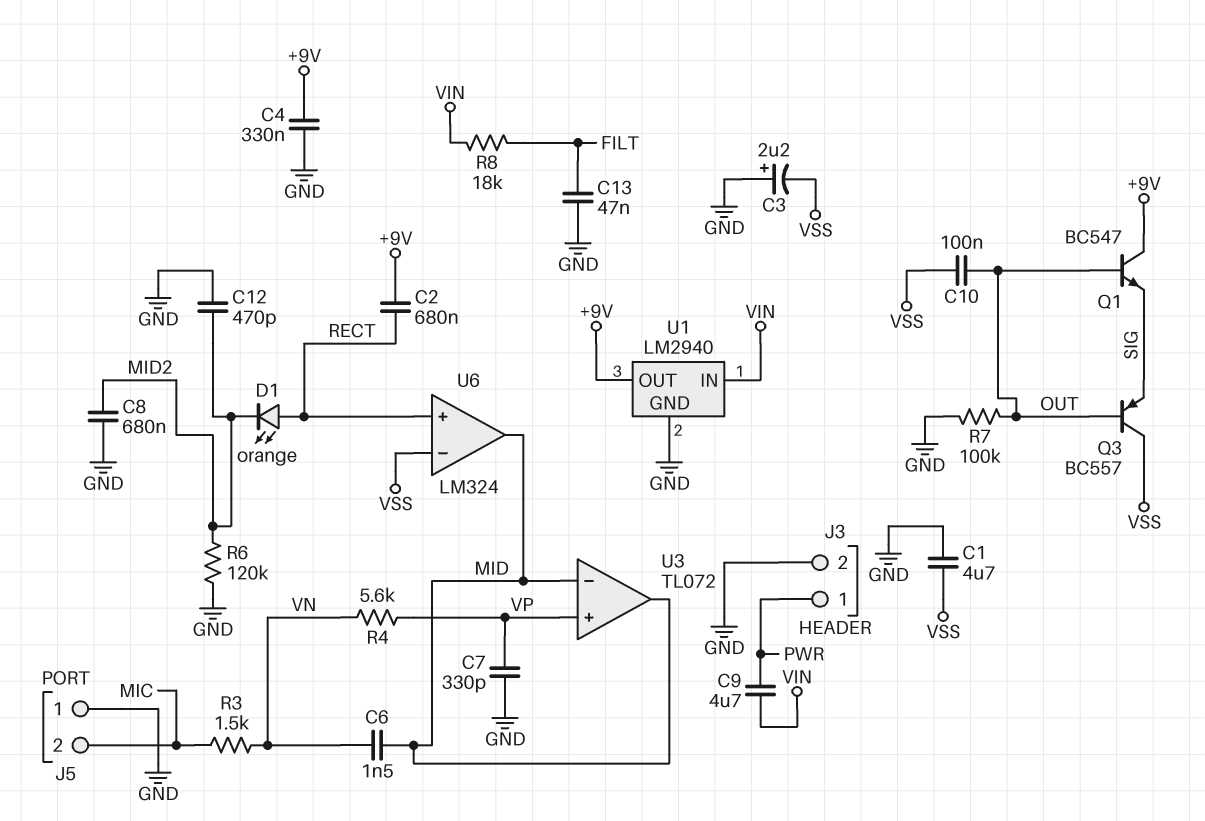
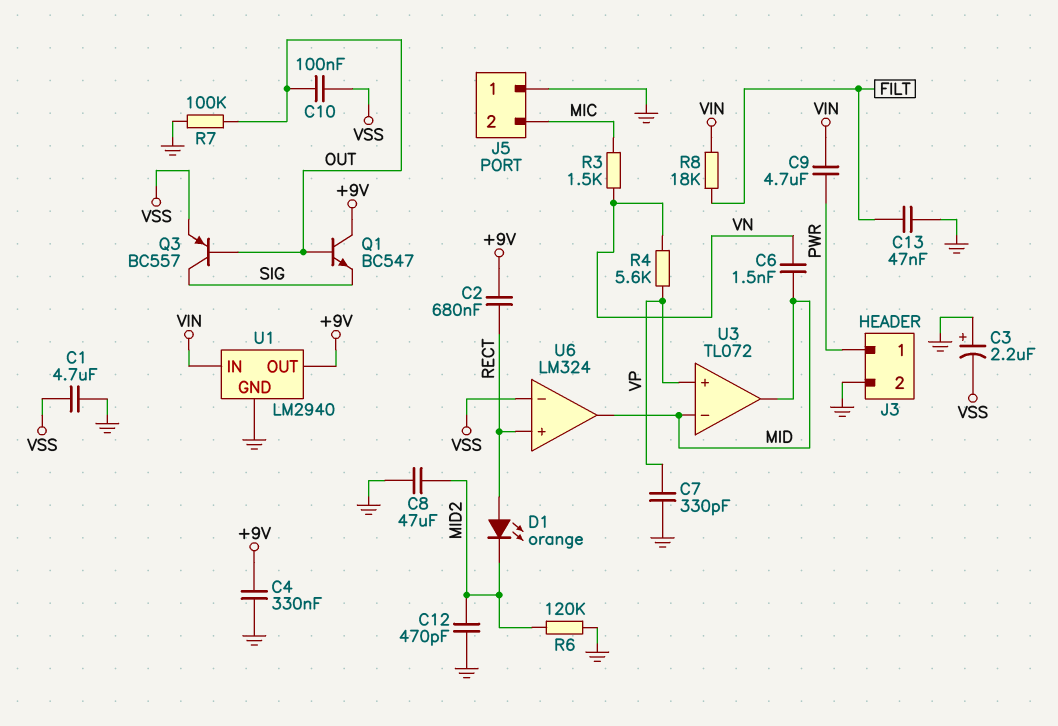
C8: 680nF (GND, MID2) -> 47uF (GND, MID2)
Q3: PNP BC557 (B OUT, C VSS, E SIG) -> PNP BC557 (B OUT, C SIG, E VSS)

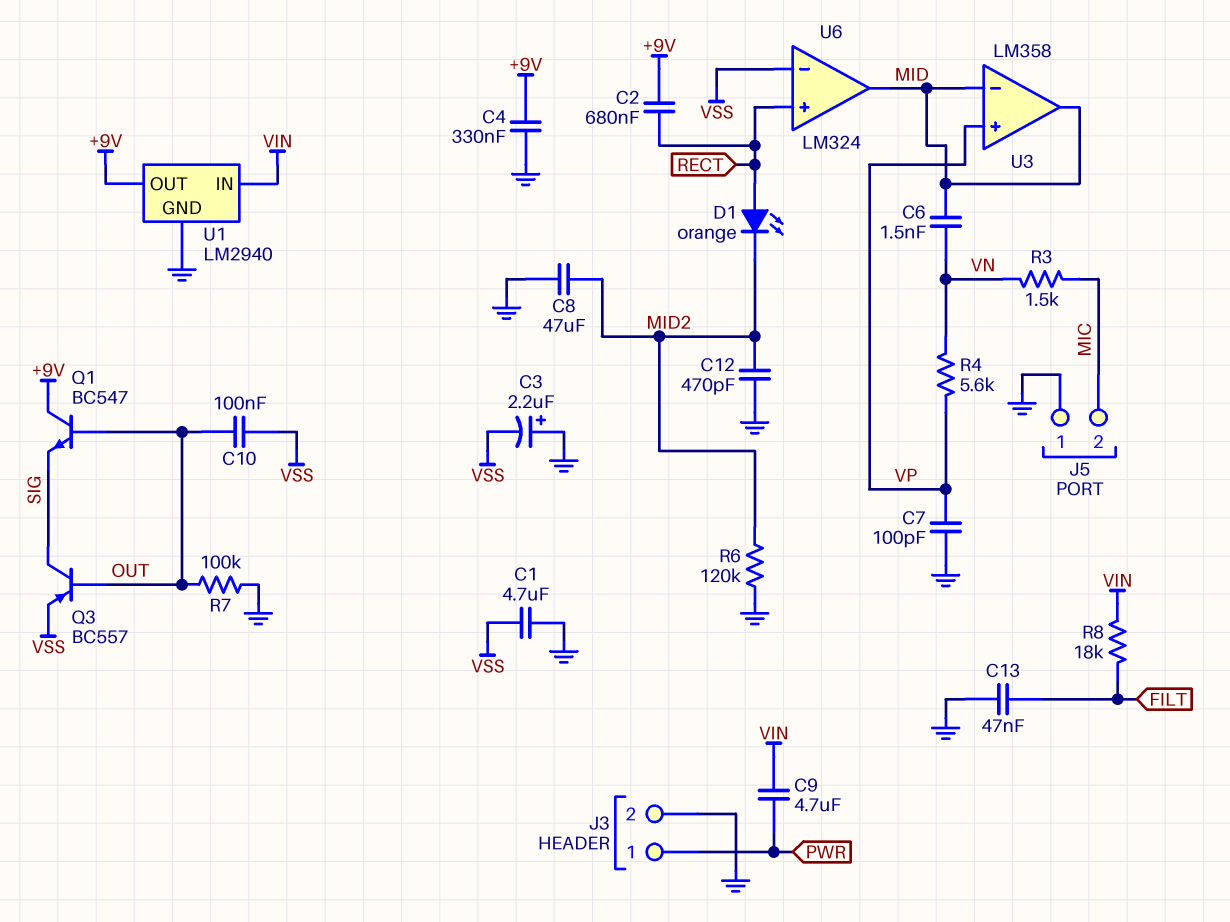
C7: 330pF (GND, VP) -> 100pF (GND, VP)
U3: TL072 -> LM358

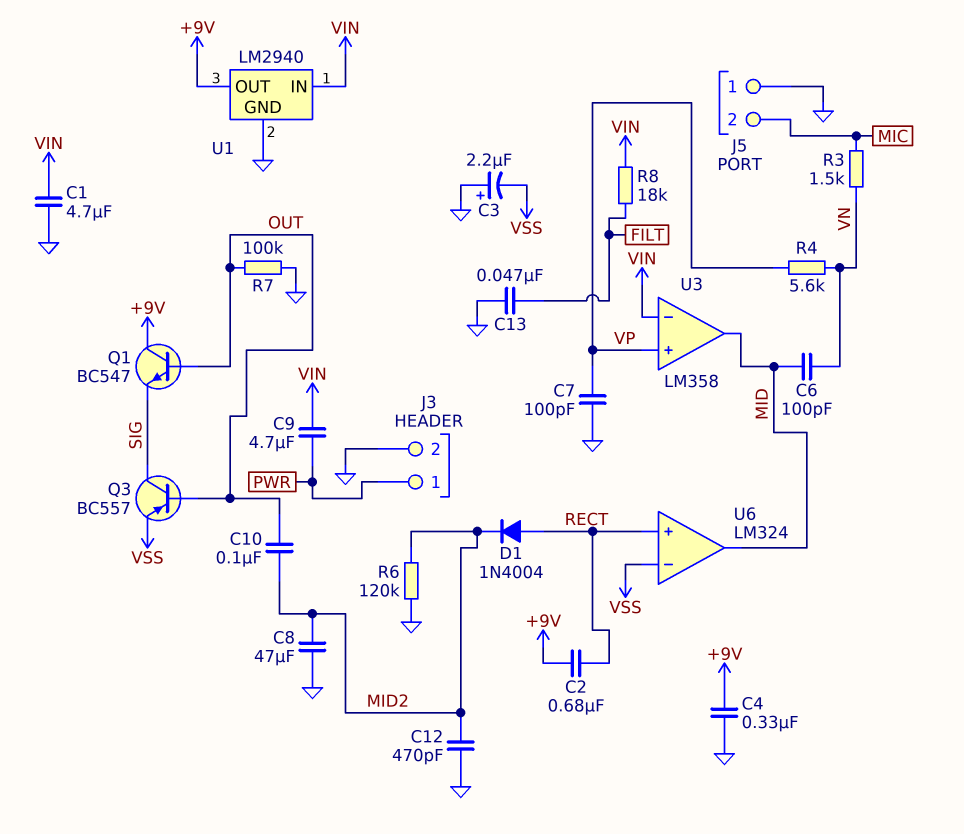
C1: 4.7uF (GND, VSS) -> 4.7uF (GND, VIN)
C6: 1.5nF (MID, VN) -> 100pF (MID, VN)
C10: 100nF (OUT, VSS) -> 100nF (MID2, OUT)
D1: LED orange (A RECT, K MID2) -> diode 1N4004 (A RECT, K MID2)
U3 pin in-: MID -> VIN

